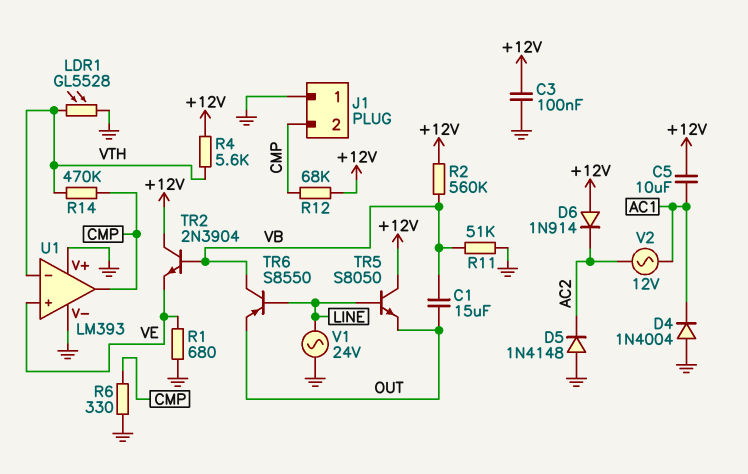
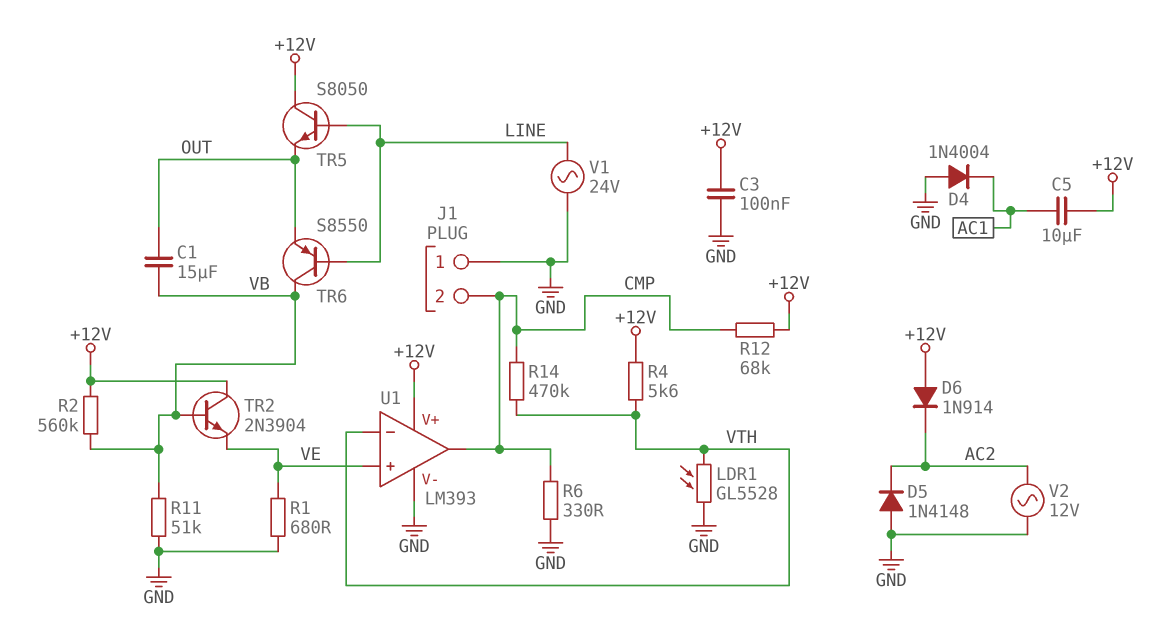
U1 pin V+: GND -> +12V
V2: AC 12V (AC1, AC2) -> AC 12V (AC2, GND)

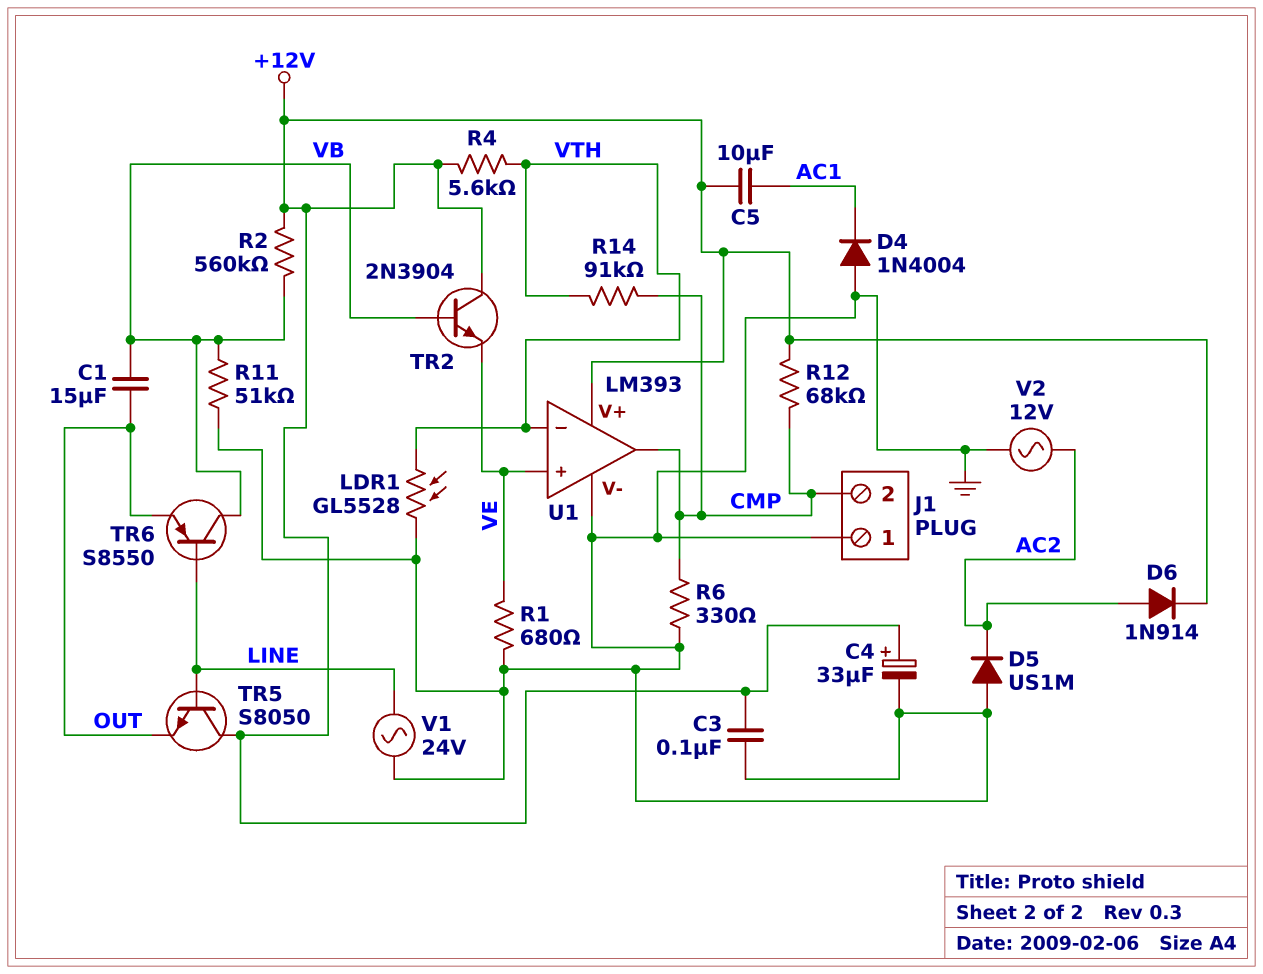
C4: none -> 33uF (plus +12V, minus GND)
D5: diode 1N4148 (A GND, K AC2) -> diode US1M (A GND, K AC2)
D6: diode 1N914 (A +12V, K AC2) -> diode 1N914 (A AC2, K +12V)
R14: 470k (CMP, VTH) -> 91k (CMP, VTH)

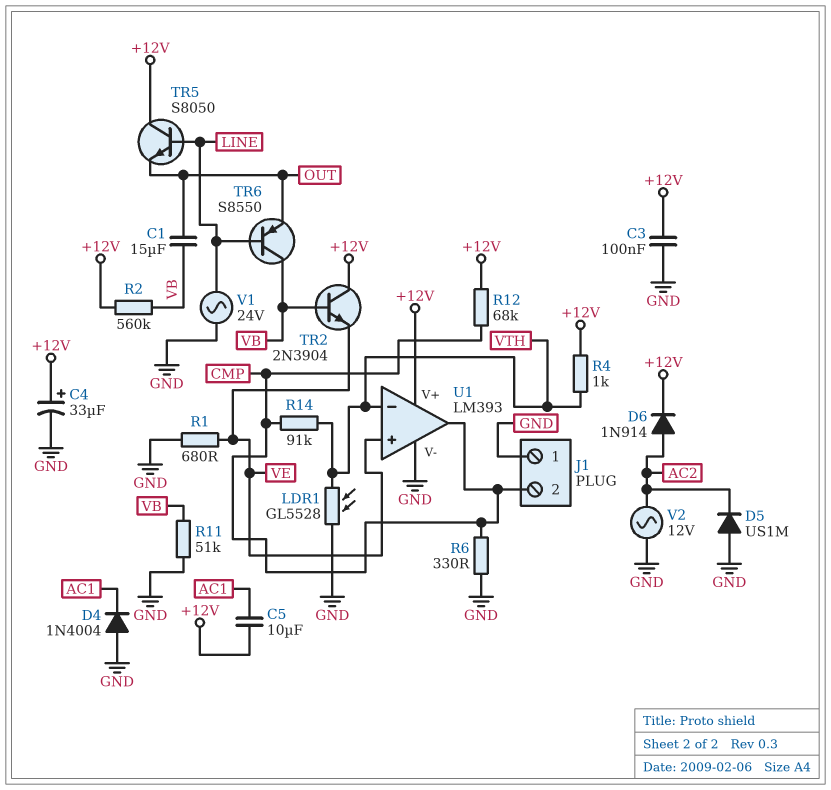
R4: 5.6k (+12V, VTH) -> 1k (+12V, VTH)

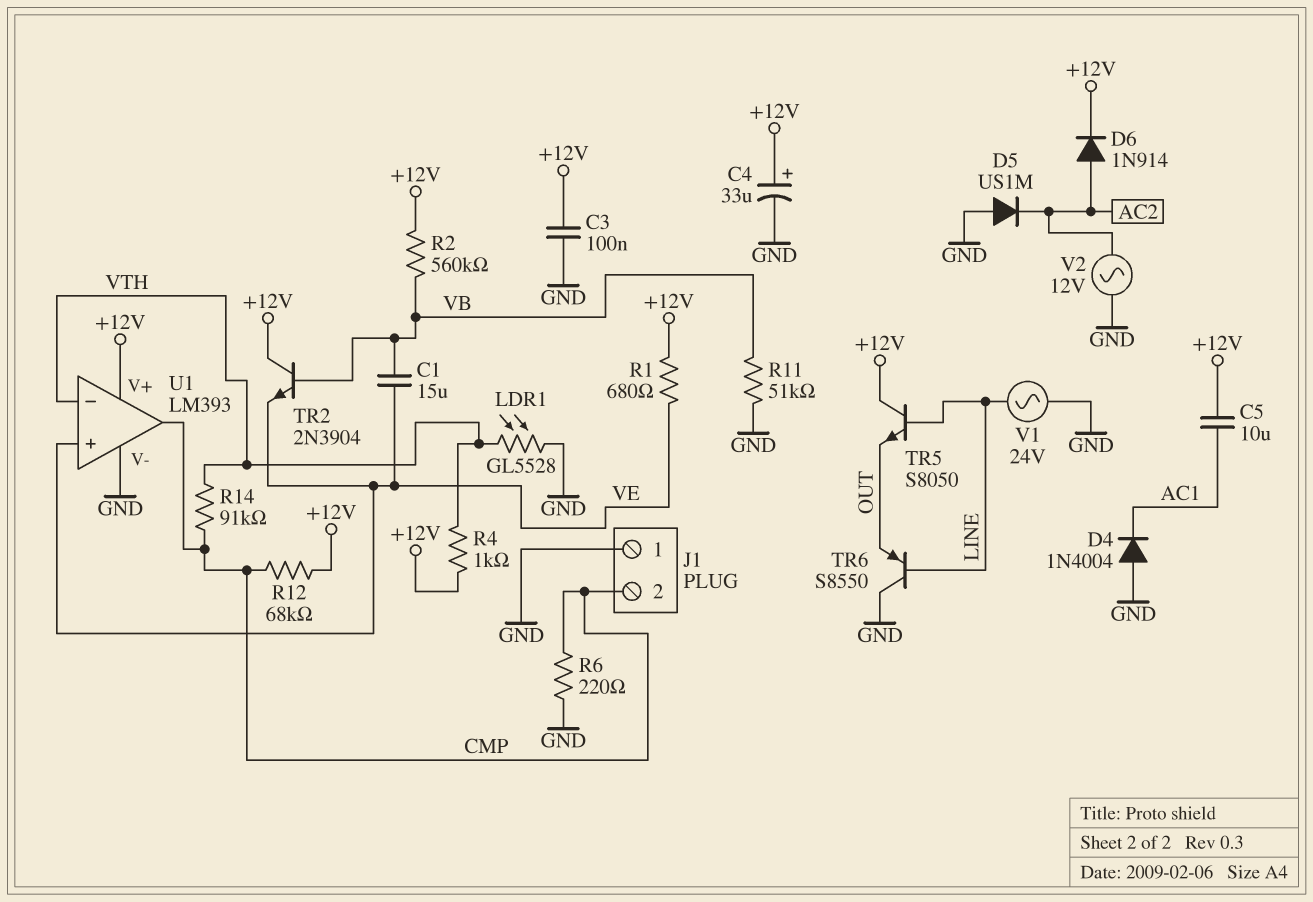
C1: 15uF (OUT, VB) -> 15uF (VB, VE)
R1: 680 (GND, VE) -> 680 (+12V, VE)
R6: 330 (CMP, GND) -> 220 (CMP, GND)
TR6: PNP S8550 (B LINE, C VB, E OUT) -> PNP S8550 (B LINE, C GND, E OUT)

